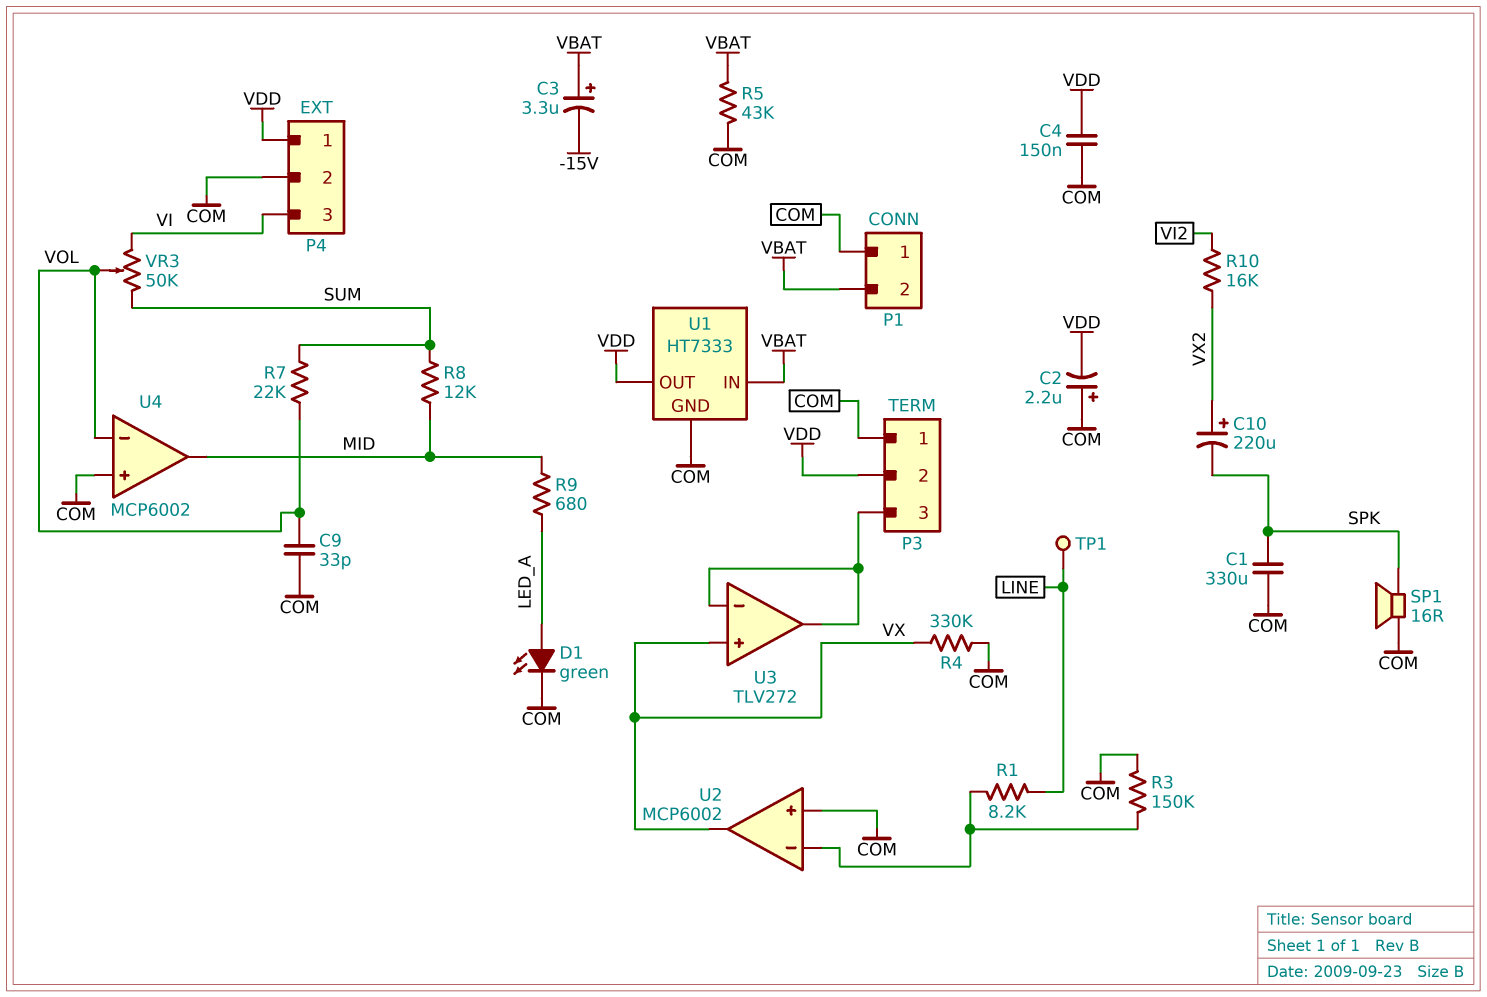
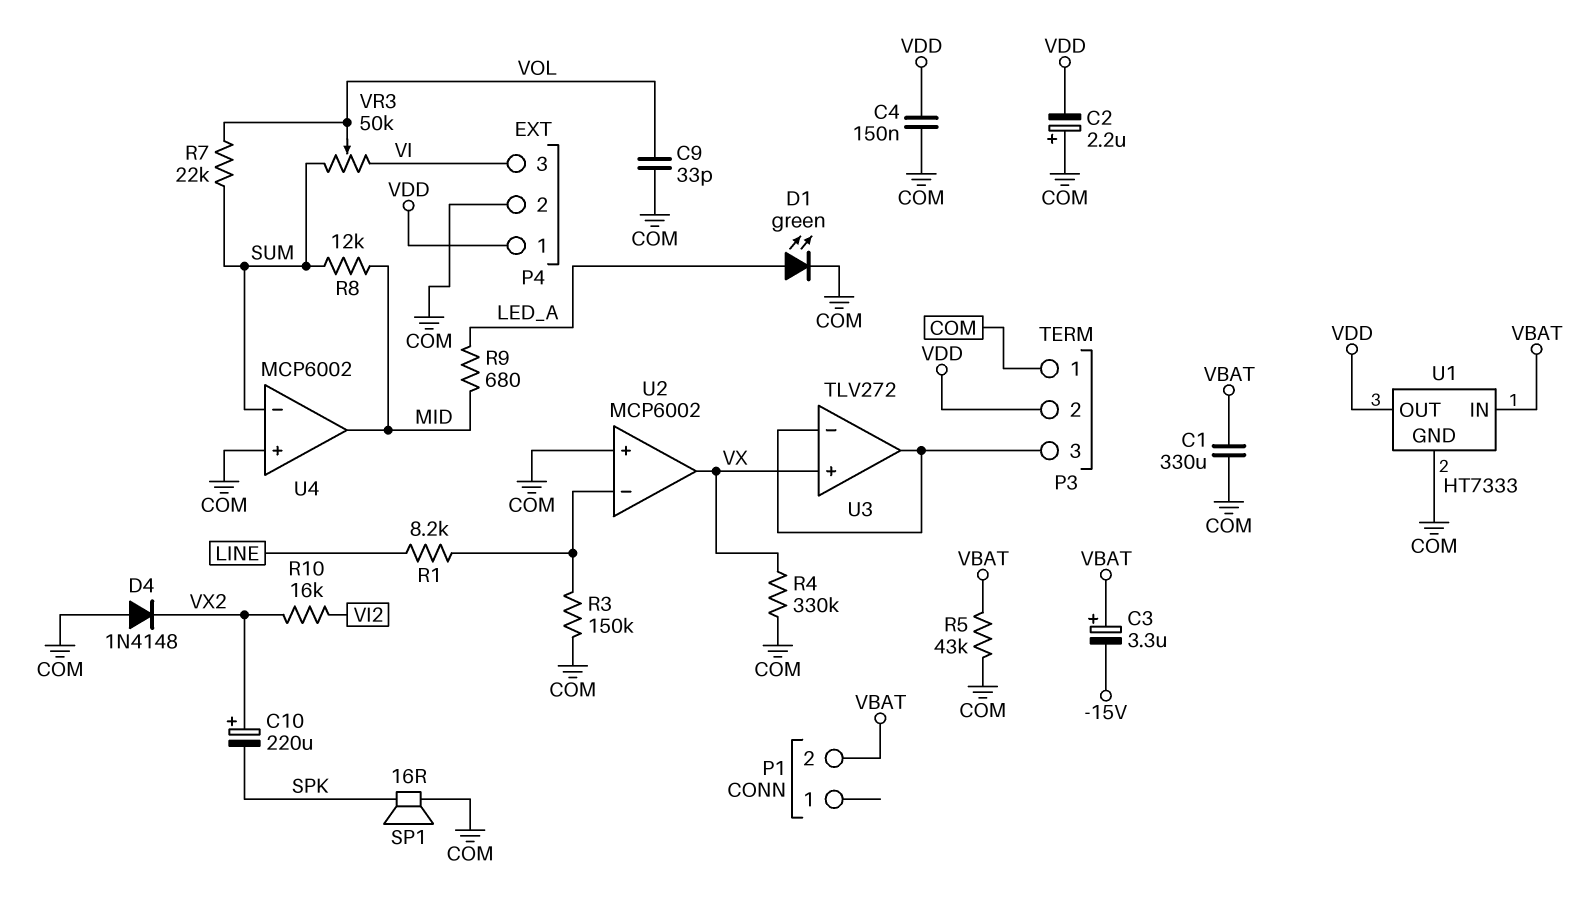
C1: 330uF (COM, SPK) -> 330uF (COM, VBAT)
D4: none -> diode 1N4148 (A COM, K VX2)
P1 pin 1: COM -> none
TP1: test point (LINE) -> none
U4 pin in-: VOL -> SUM

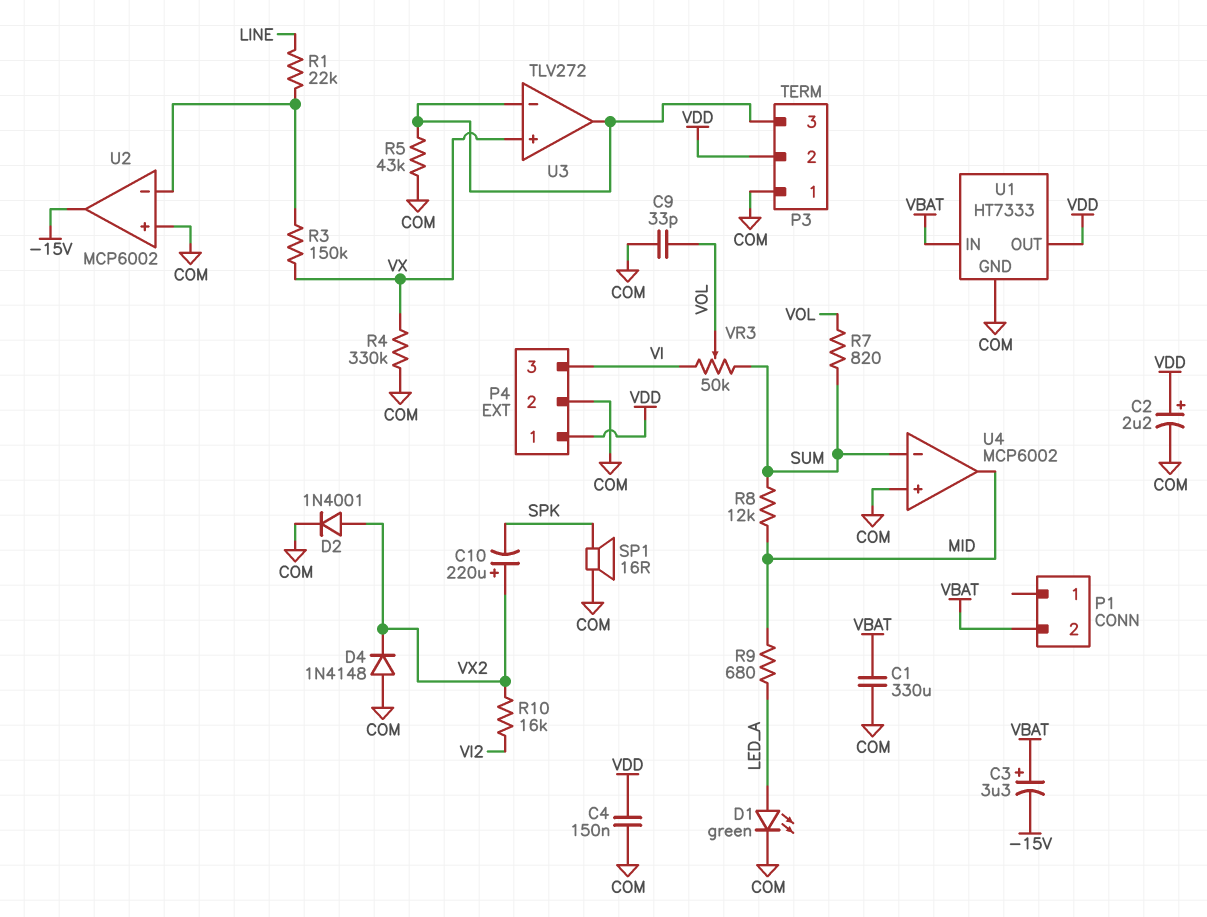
C2: 2.2uF (plus COM, minus VDD) -> 2.2uF (plus VDD, minus COM)
D2: none -> diode 1N4001 (A VX2, K COM)
R1: 8.2k (LINE, U2/in-) -> 22k (LINE, U2/in-)
R3: 150k (COM, U2/in-) -> 150k (U2/in-, VX)
R5: 43k (COM, VBAT) -> 43k (COM, P3/3)
R7: 22k (SUM, VOL) -> 820 (SUM, VOL)
U2 pin out: VX -> -15V

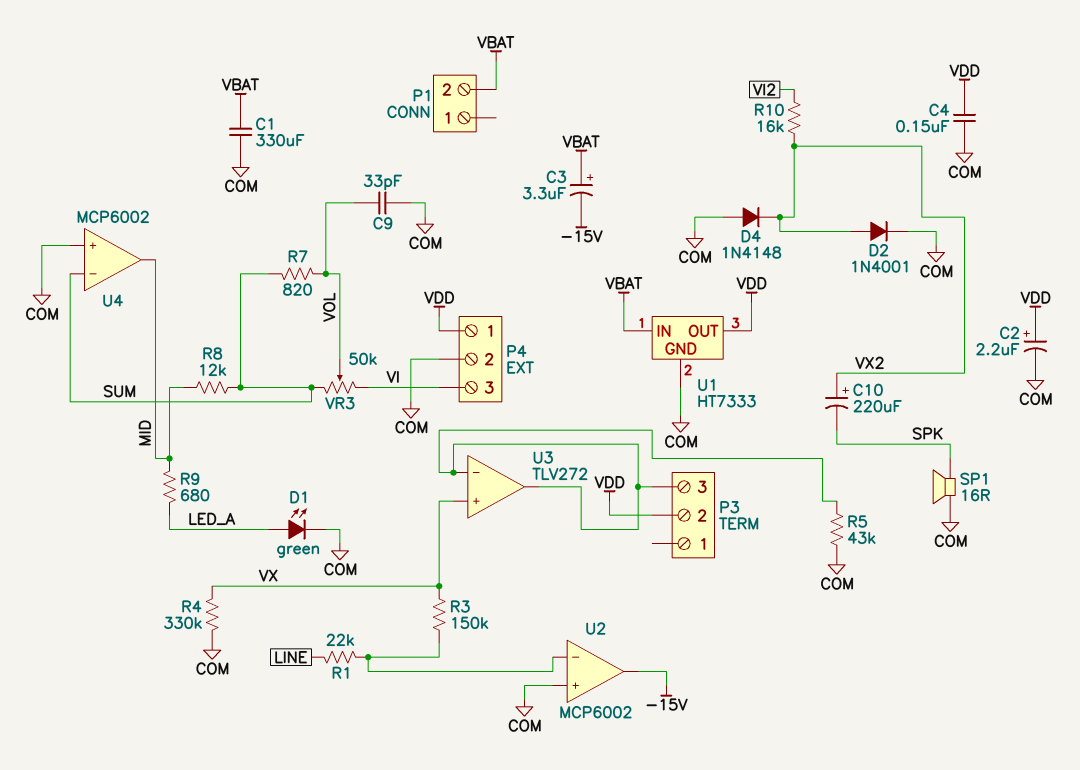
P3 pin 1: COM -> none

